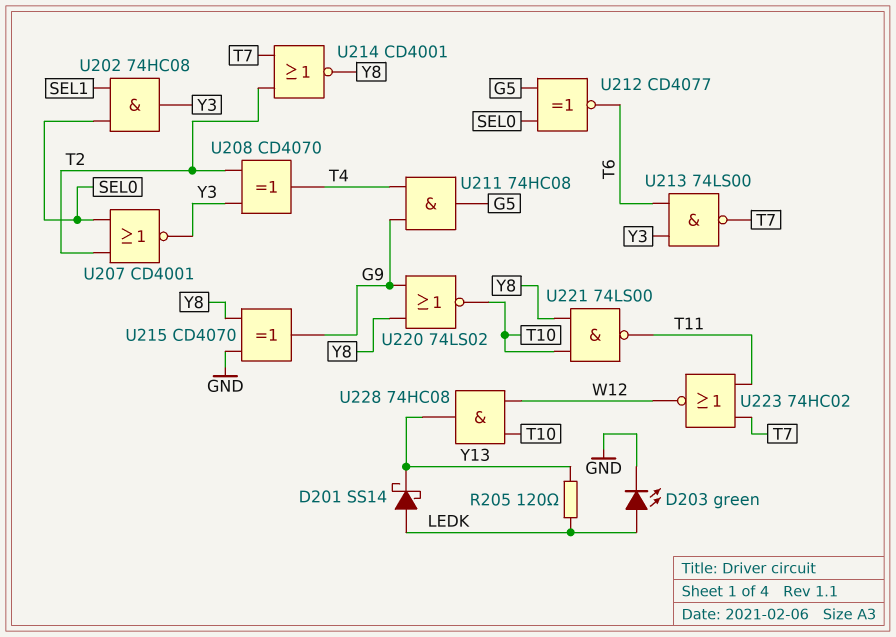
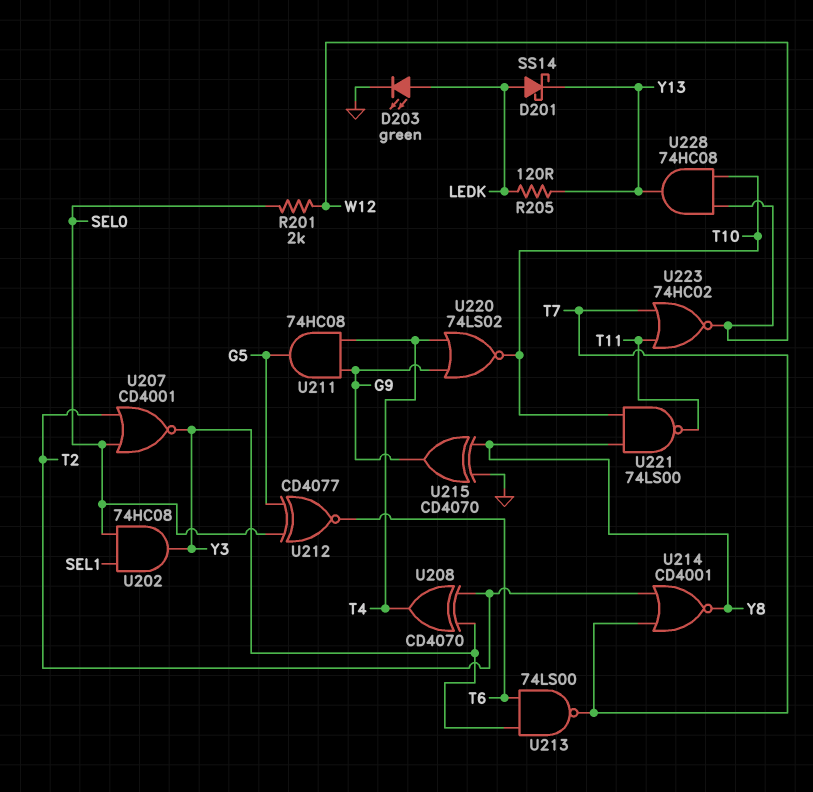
R201: none -> 2k (SEL0, W12)
U220: NOR 74LS02 (in G9, in Y8, out T10) -> NOR 74LS02 (in G9, in T4, out T10)

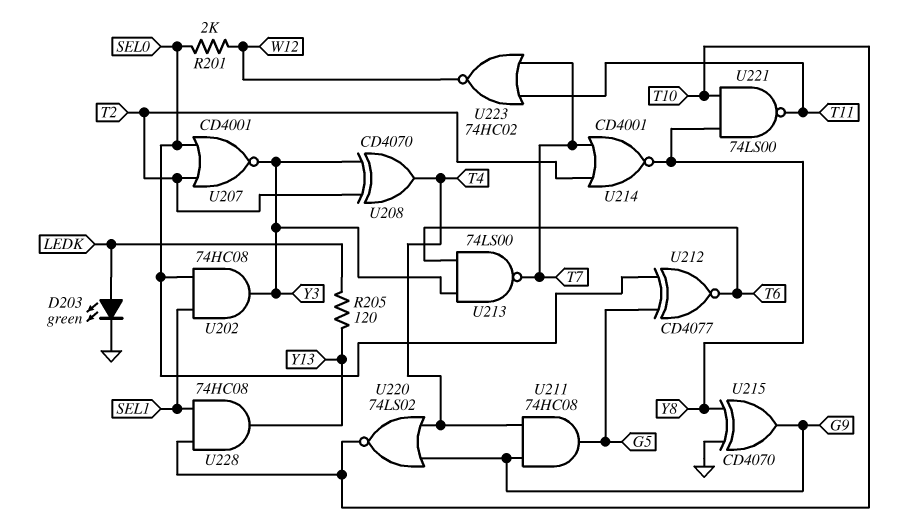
D201: schottky SS14 (A LEDK, K Y13) -> none
U228: AND 74HC08 (in T10, in W12, out Y13) -> AND 74HC08 (in SEL1, in T10, out Y13)

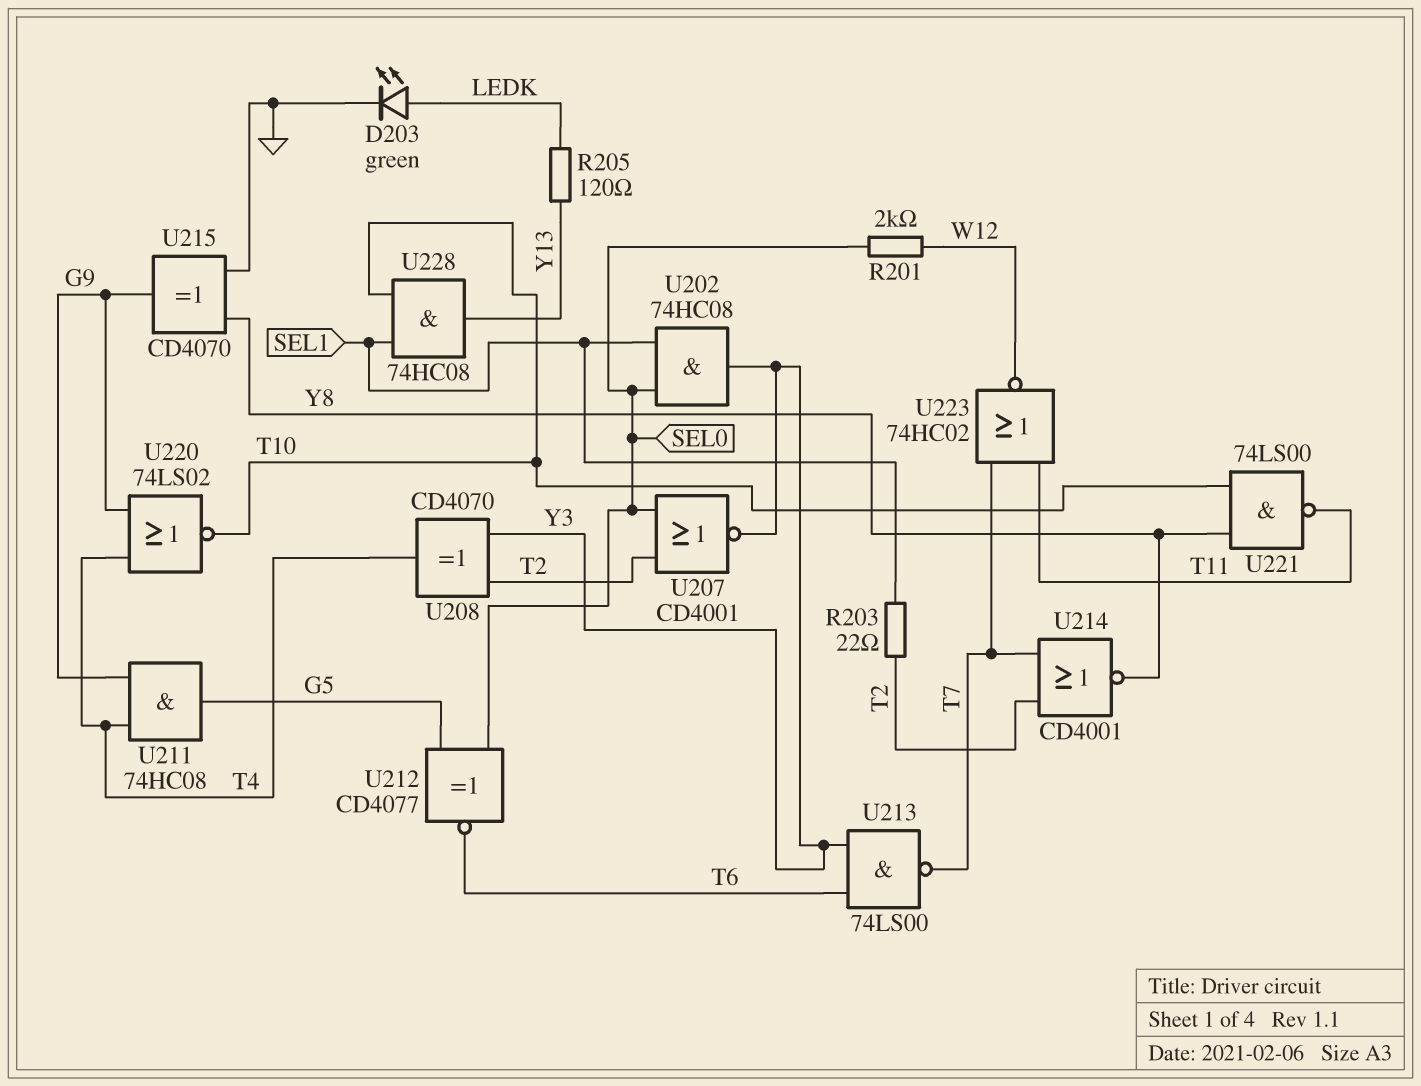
R203: none -> 22 (SEL1, T2)

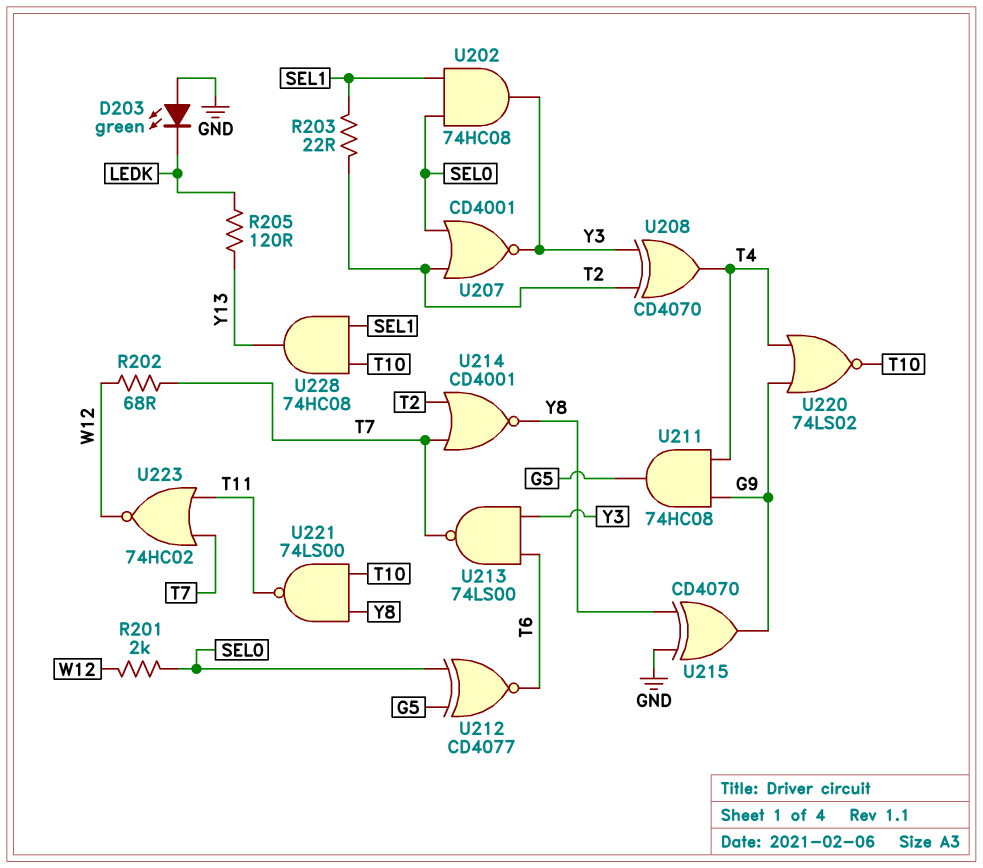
D203: LED green (A LEDK, K GND) -> LED green (A GND, K LEDK)
R202: none -> 68 (T7, W12)

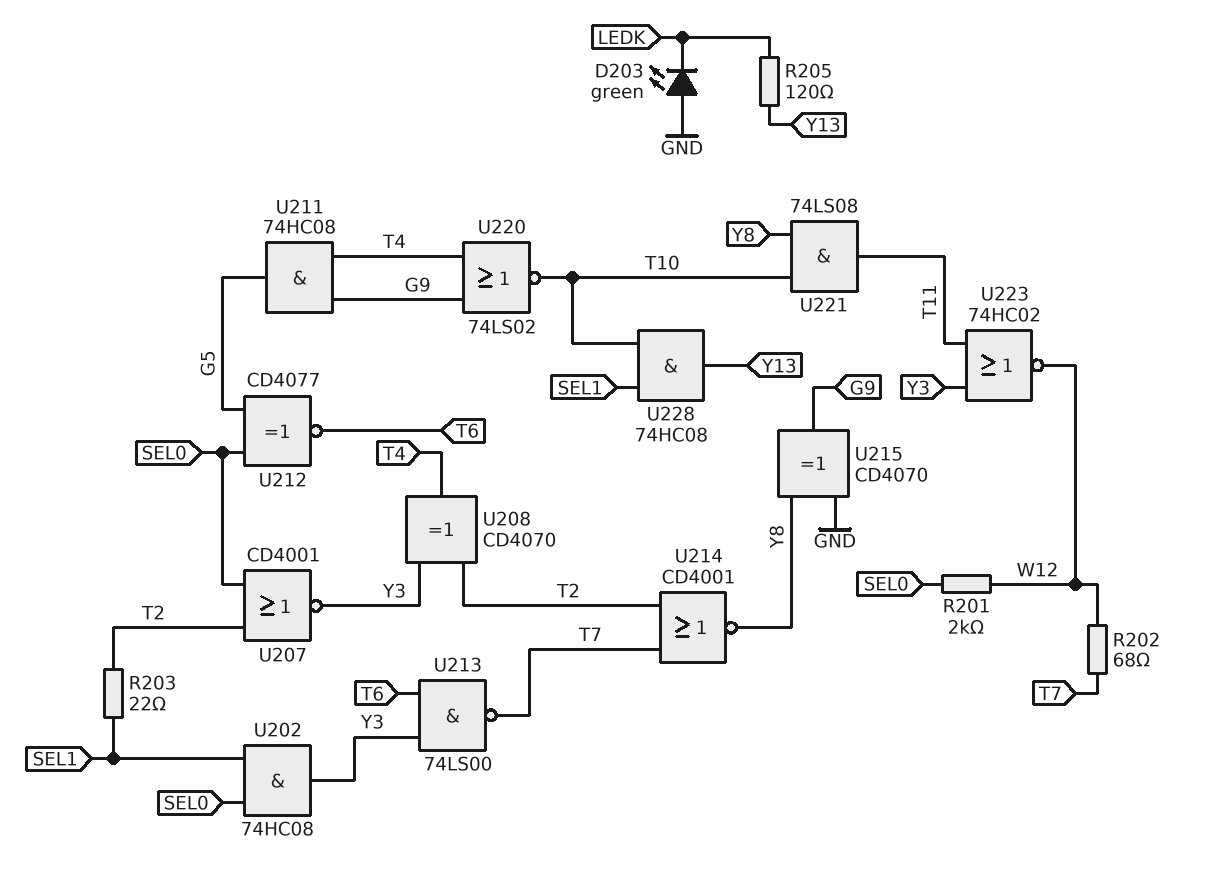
U221: NAND 74LS00 (in T10, in Y8, out T11) -> AND 74LS08 (in T10, in Y8, out T11)
U223: NOR 74HC02 (in T7, in T11, out W12) -> NOR 74HC02 (in T11, in Y3, out W12)

